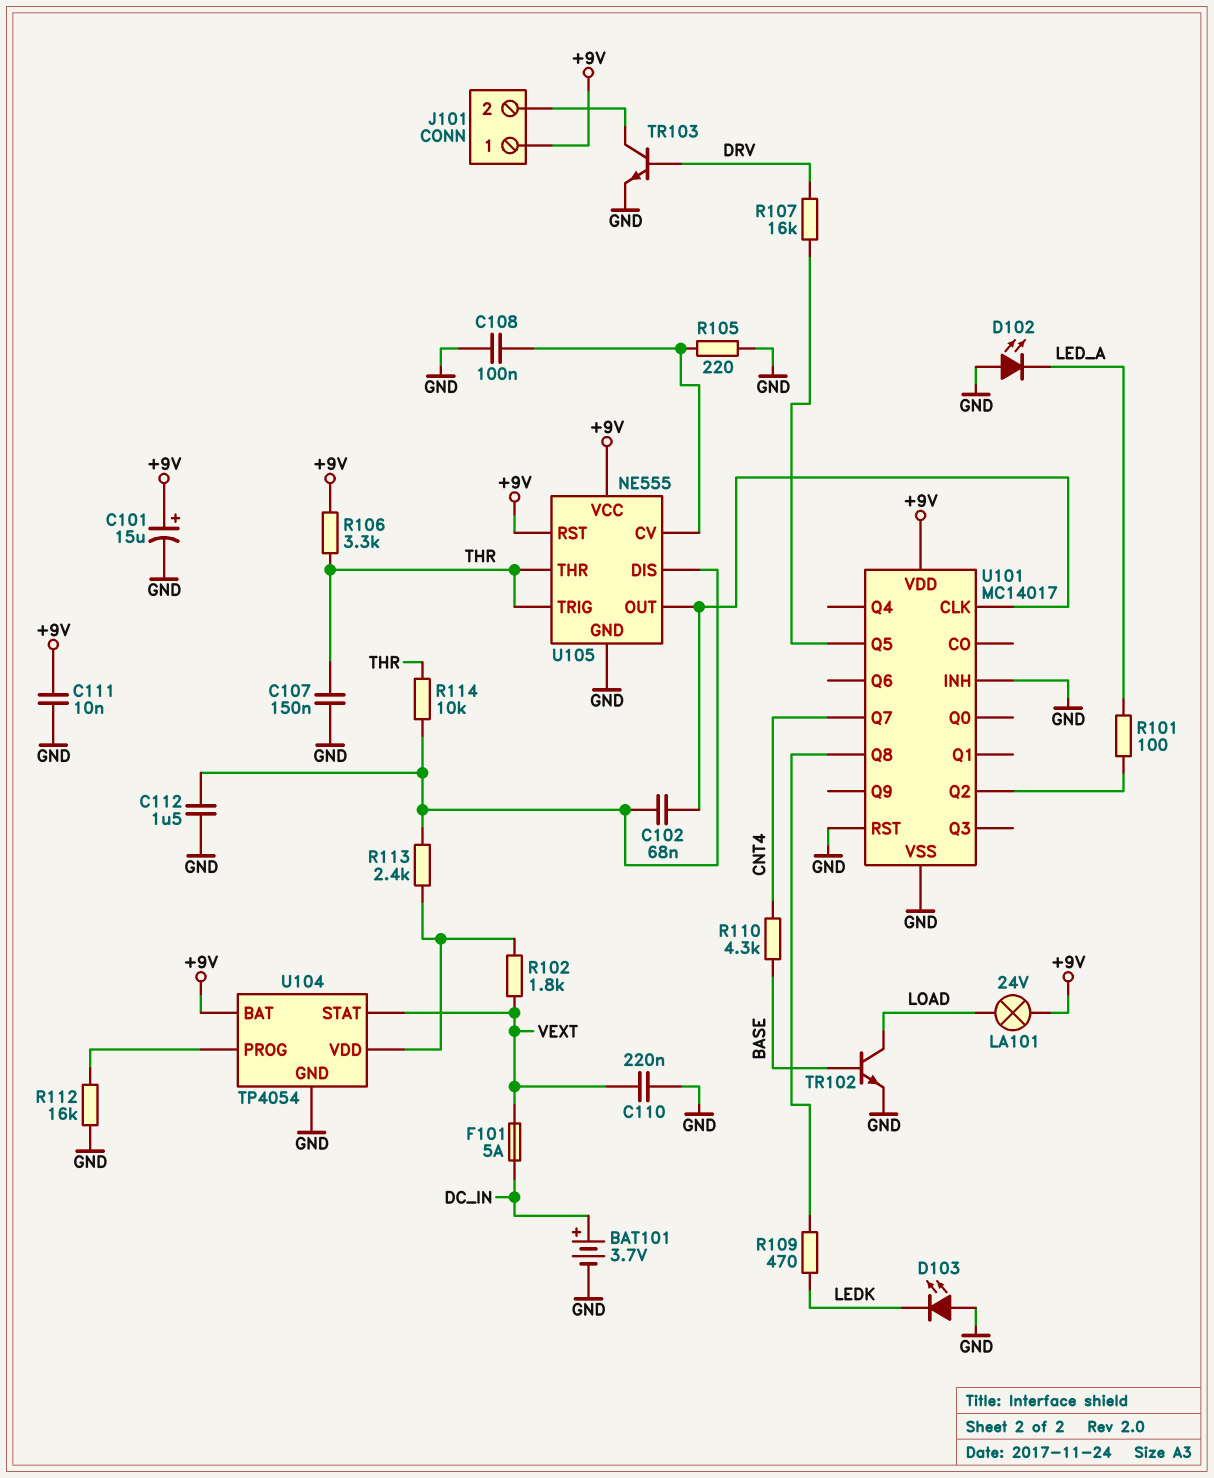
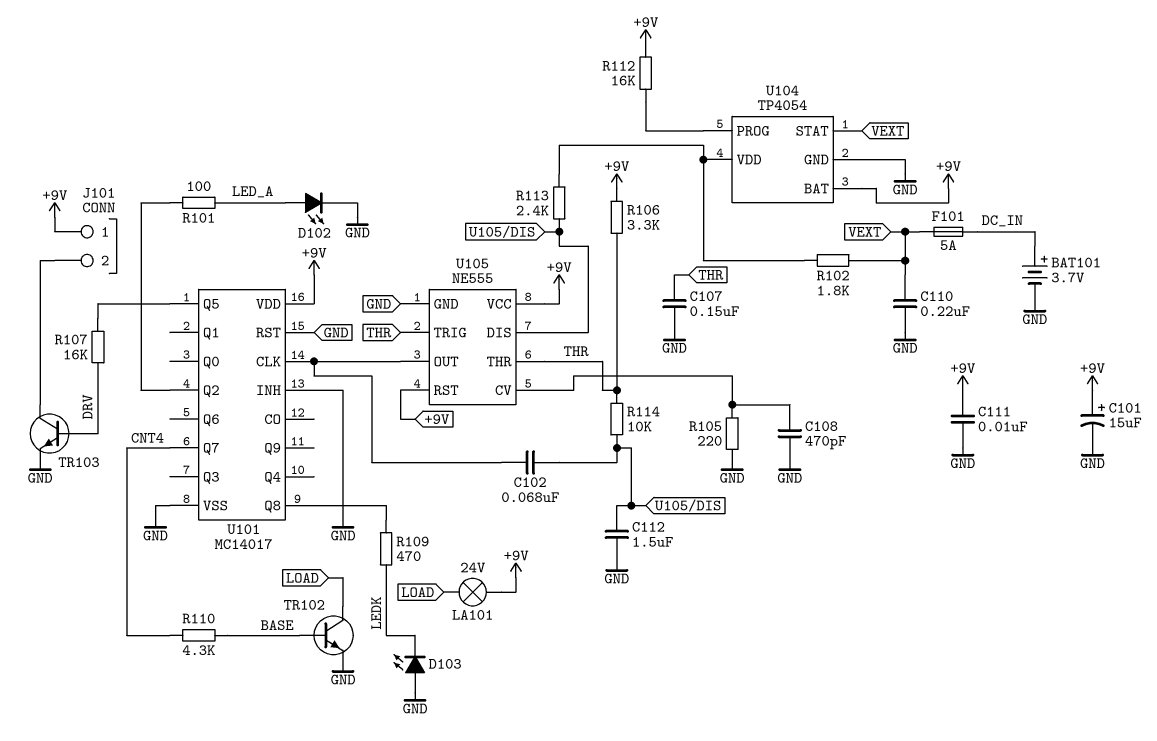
C108: 100nF (GND, U105/CV) -> 470pF (GND, U105/CV)
D102: LED (A GND, K LED_A) -> LED (A LED_A, K GND)
R112: 16k (GND, U104/PROG) -> 16k (+9V, U104/PROG)

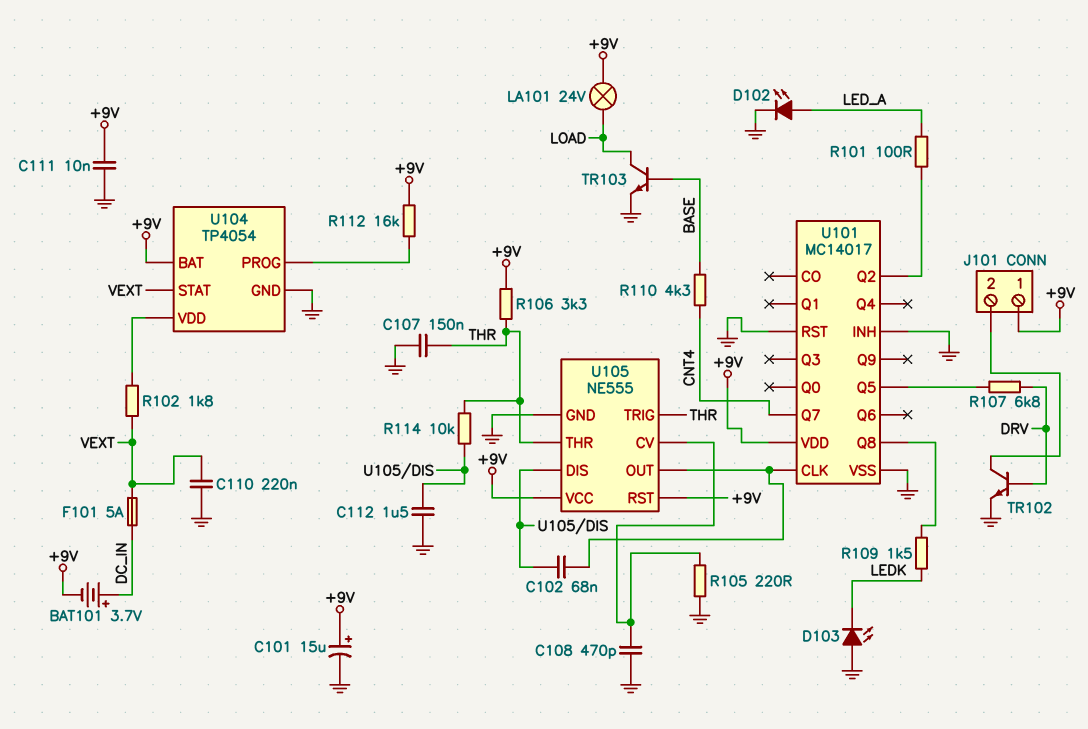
BAT101: 3.7V (plus DC_IN, minus GND) -> 3.7V (plus DC_IN, minus +9V)
R107: 16k (DRV, U101/Q5) -> 6.8k (DRV, U101/Q5)
R109: 470 (LEDK, U101/Q8) -> 1.5k (LEDK, U101/Q8)
R113: 2.4k (U104/VDD, U105/DIS) -> none
TR102: NPN (B BASE, C LOAD, E GND) -> NPN (B DRV, C J101/2, E GND)
TR103: NPN (B DRV, C J101/2, E GND) -> NPN (B BASE, C LOAD, E GND)

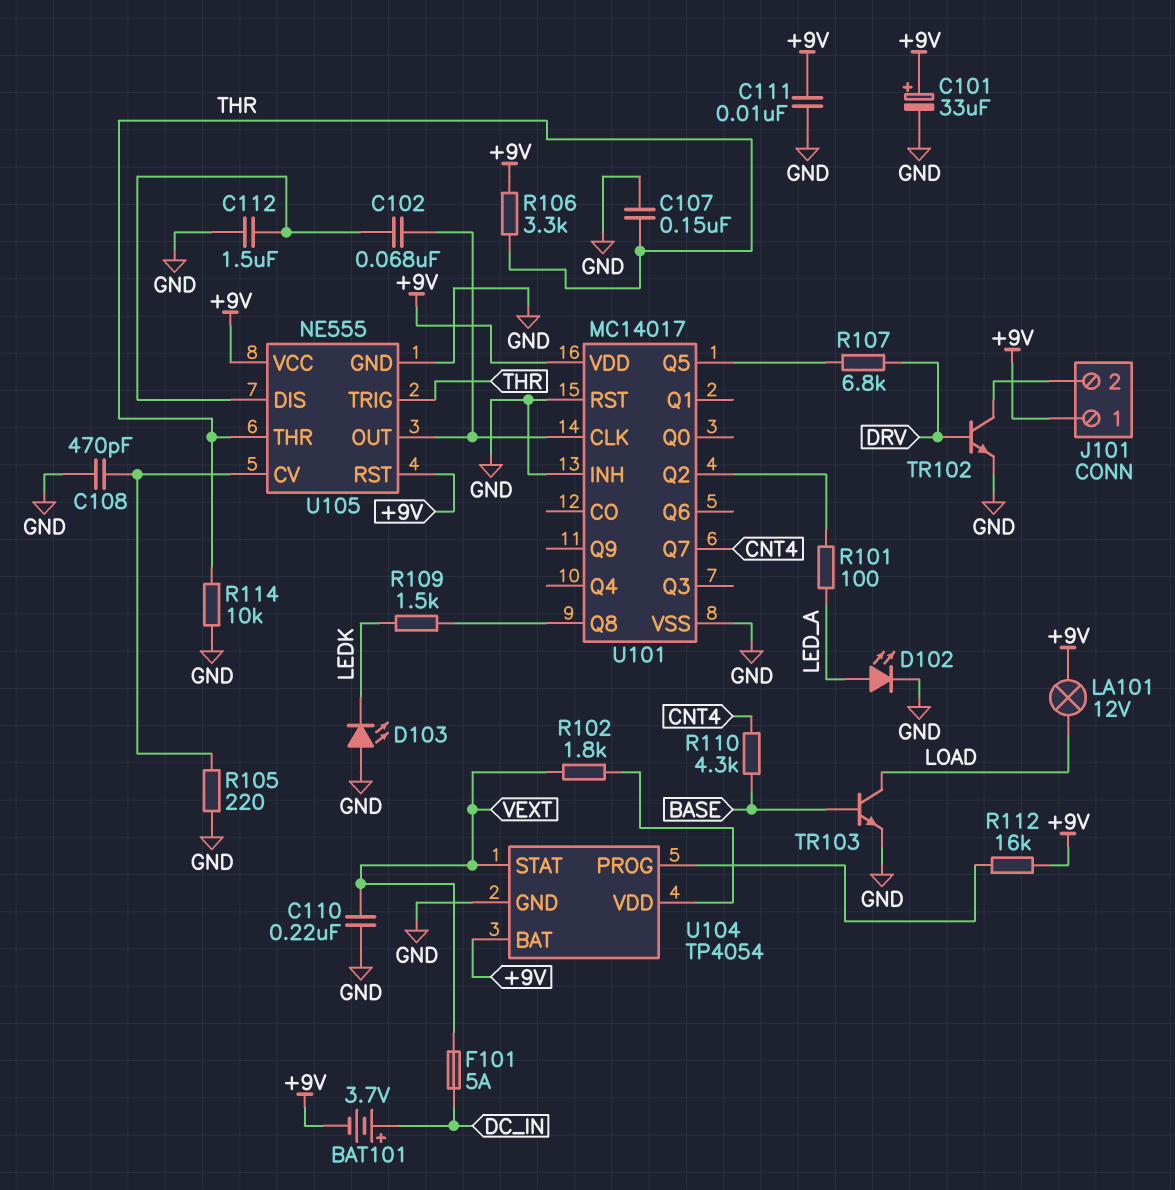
C101: 15uF (plus +9V, minus GND) -> 33uF (plus +9V, minus GND)
LA101: lamp 24V (+9V, LOAD) -> lamp 12V (+9V, LOAD)
R114: 10k (THR, U105/DIS) -> 10k (GND, THR)

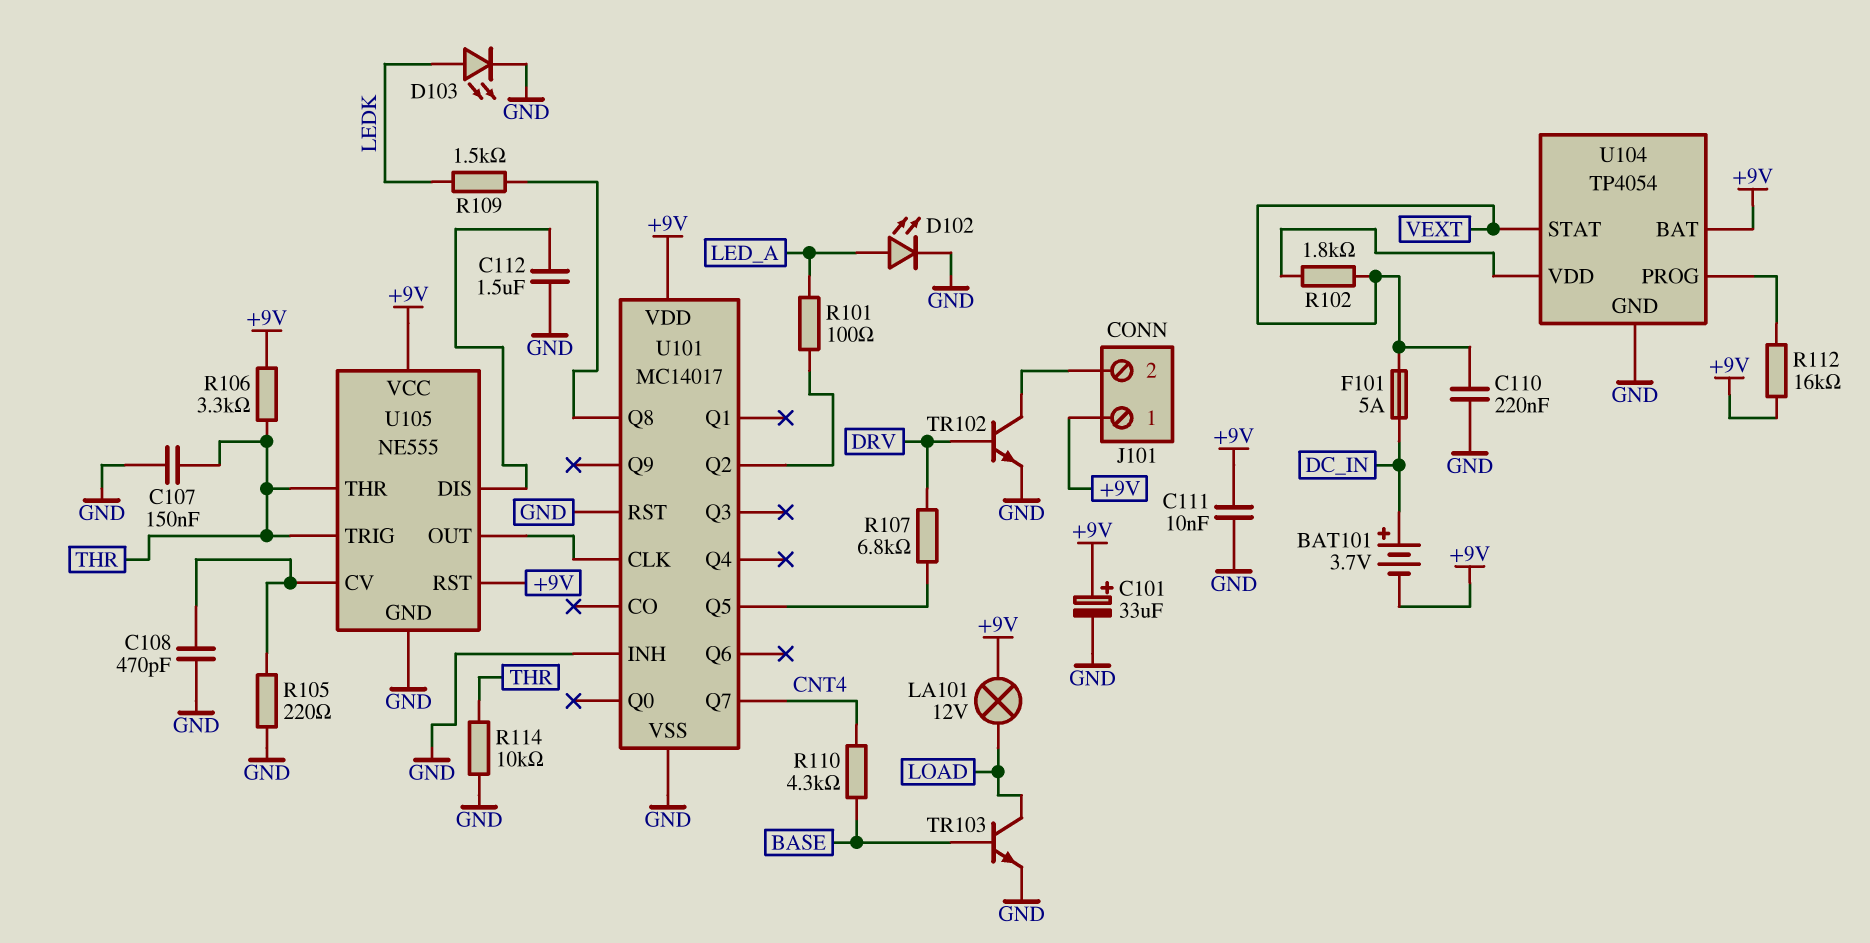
C102: 68nF (U101/CLK, U105/DIS) -> none
D103: LED (A GND, K LEDK) -> LED (A LEDK, K GND)

